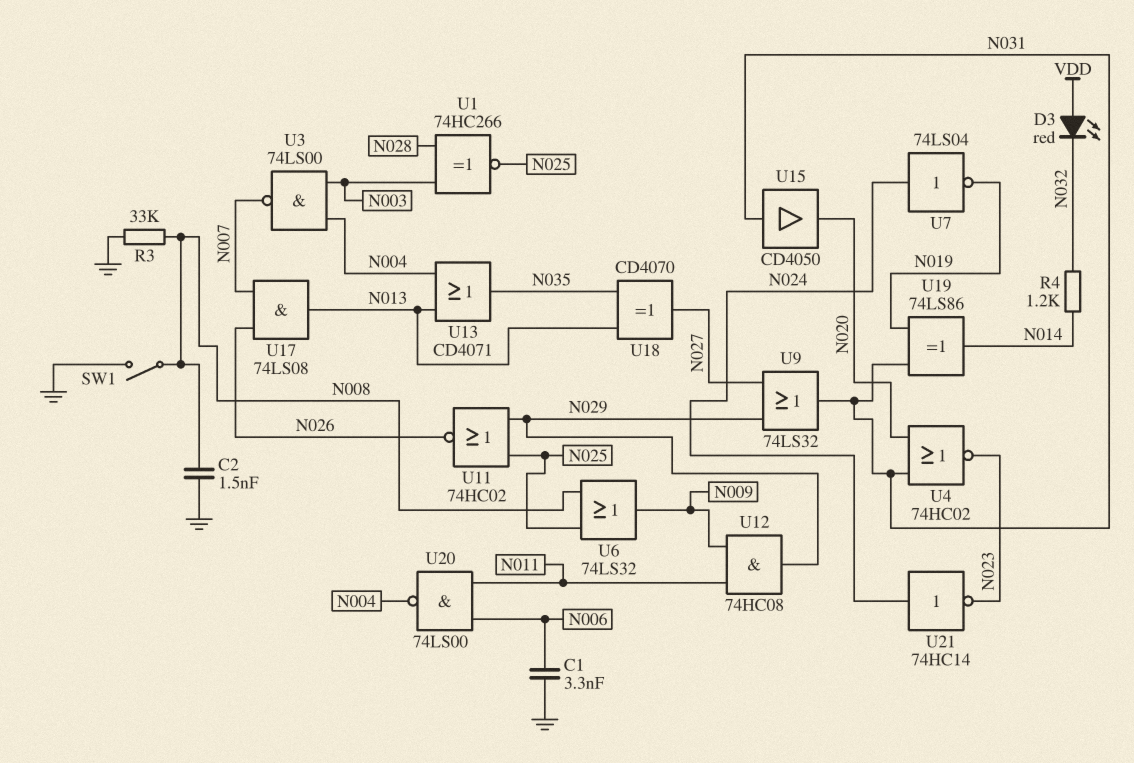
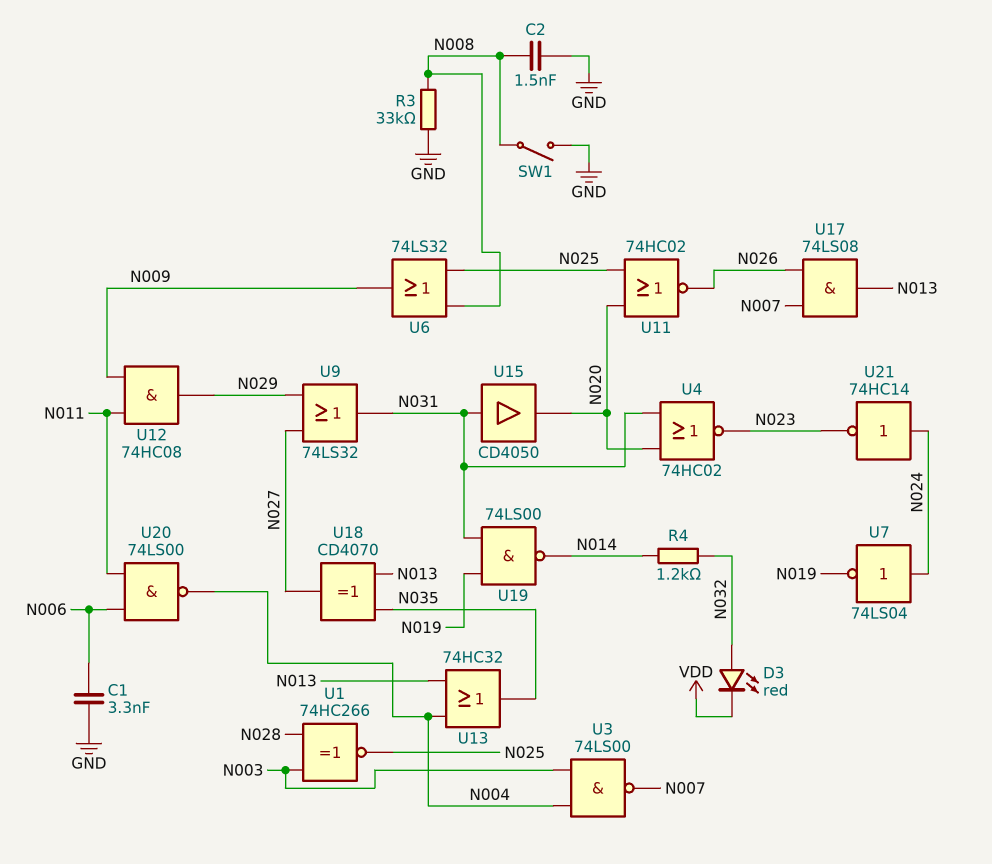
D3: LED red (A VDD, K N032) -> LED red (A N032, K VDD)
U11: NOR 74HC02 (in N025, in N029, out N026) -> NOR 74HC02 (in N020, in N025, out N026)
U13: OR CD4071 (in N004, in N013, out N035) -> OR 74HC32 (in N004, in N013, out N035)
U19: XOR 74LS86 (in N019, in N031, out N014) -> NAND 74LS00 (in N019, in N031, out N014)

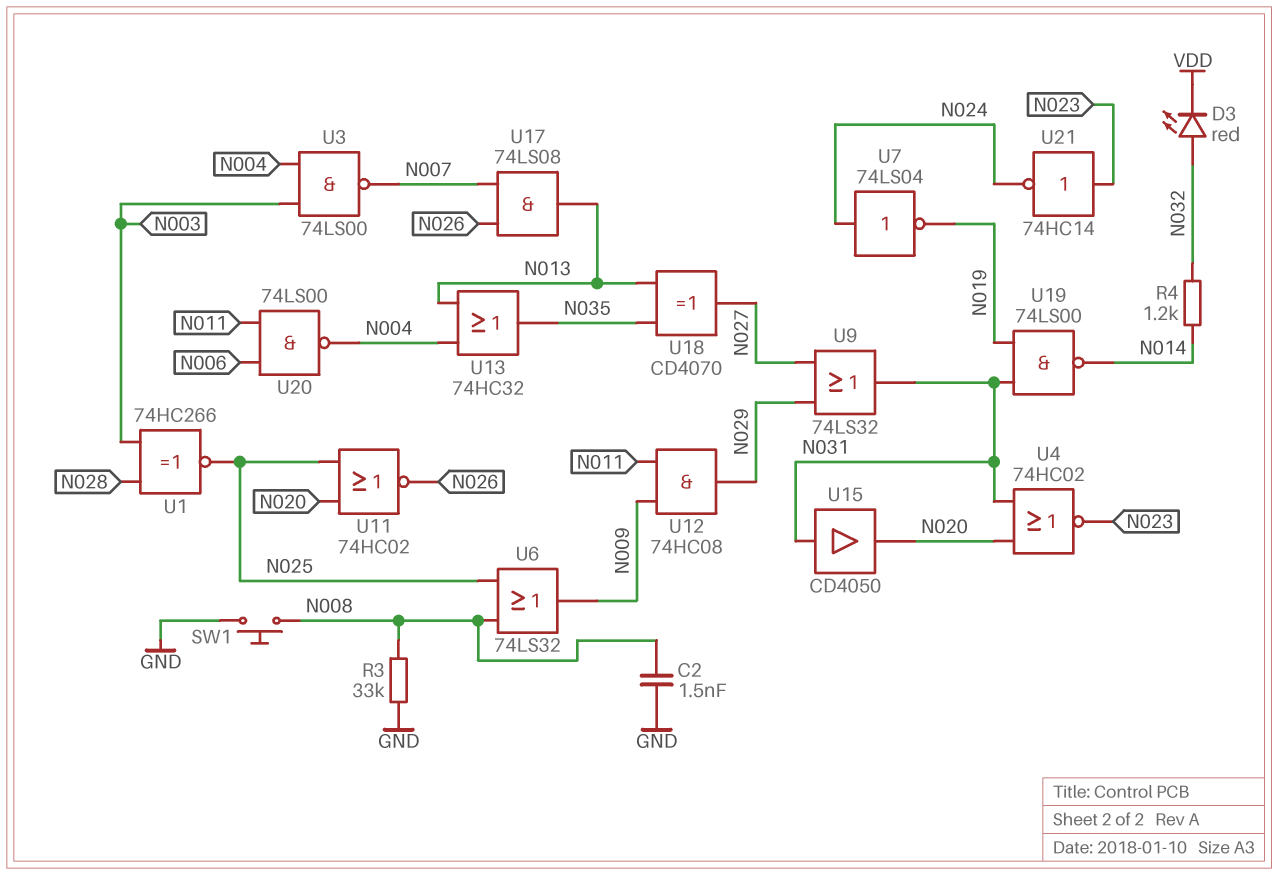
C1: 3.3nF (GND, N006) -> none
SW1: switch (GND, N008) -> button (GND, N008)
U21: NOT 74HC14 (in N024, out N023) -> NOT 74HC14 (in N023, out N024)

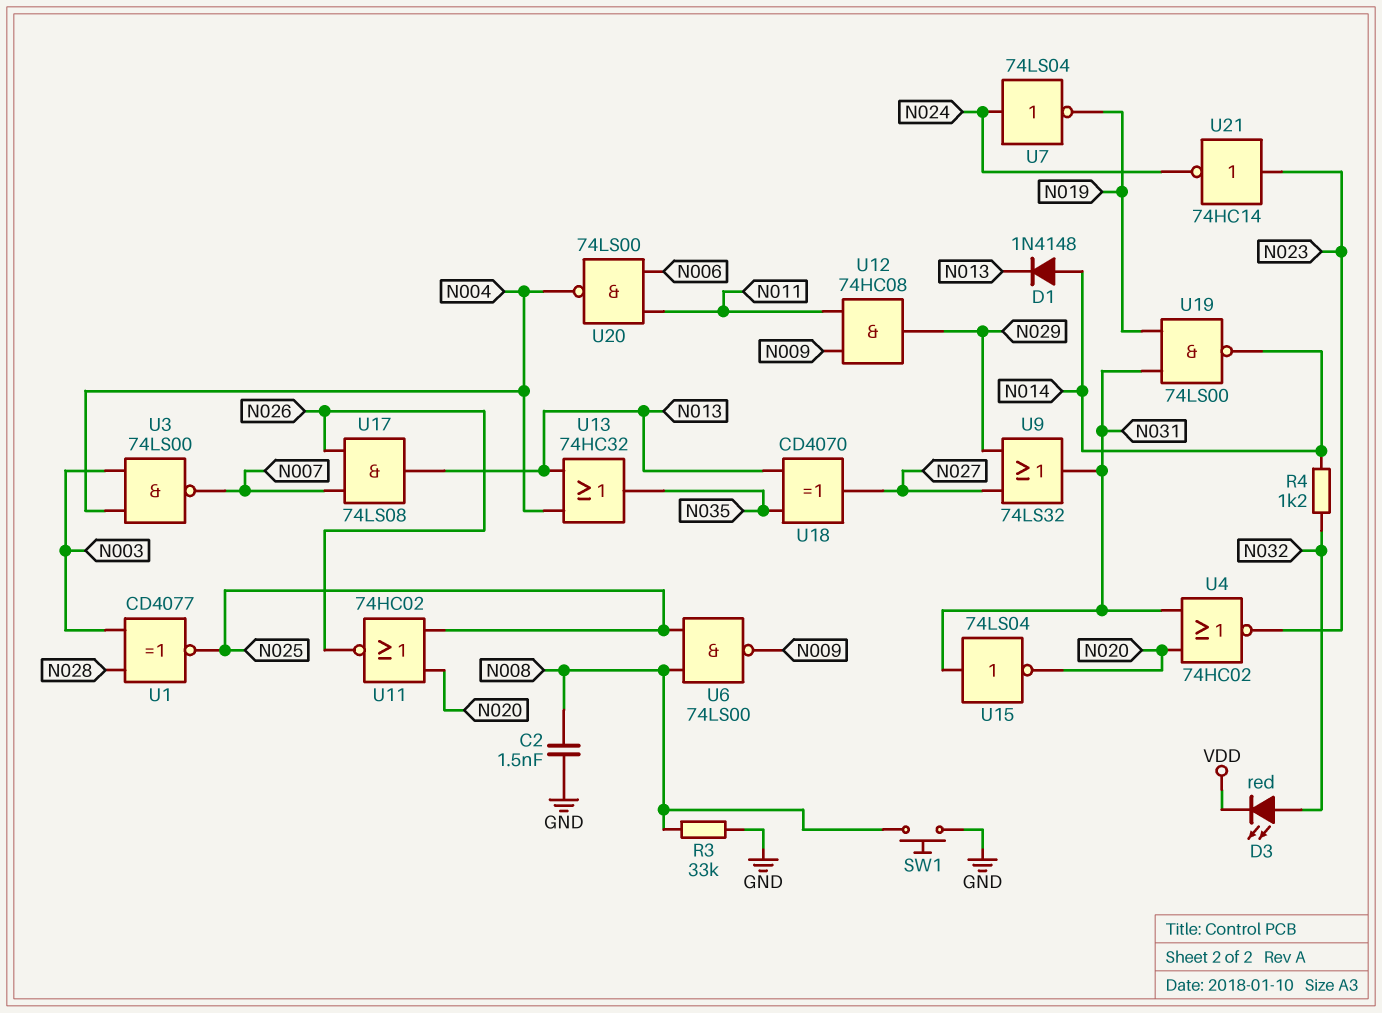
D1: none -> diode 1N4148 (A N014, K N013)
U1: XNOR 74HC266 (in N003, in N028, out N025) -> XNOR CD4077 (in N003, in N028, out N025)
U6: OR 74LS32 (in N008, in N025, out N009) -> NAND 74LS00 (in N008, in N025, out N009)
U15: buffer CD4050 (in N031, out N020) -> NOT 74LS04 (in N031, out N020)

